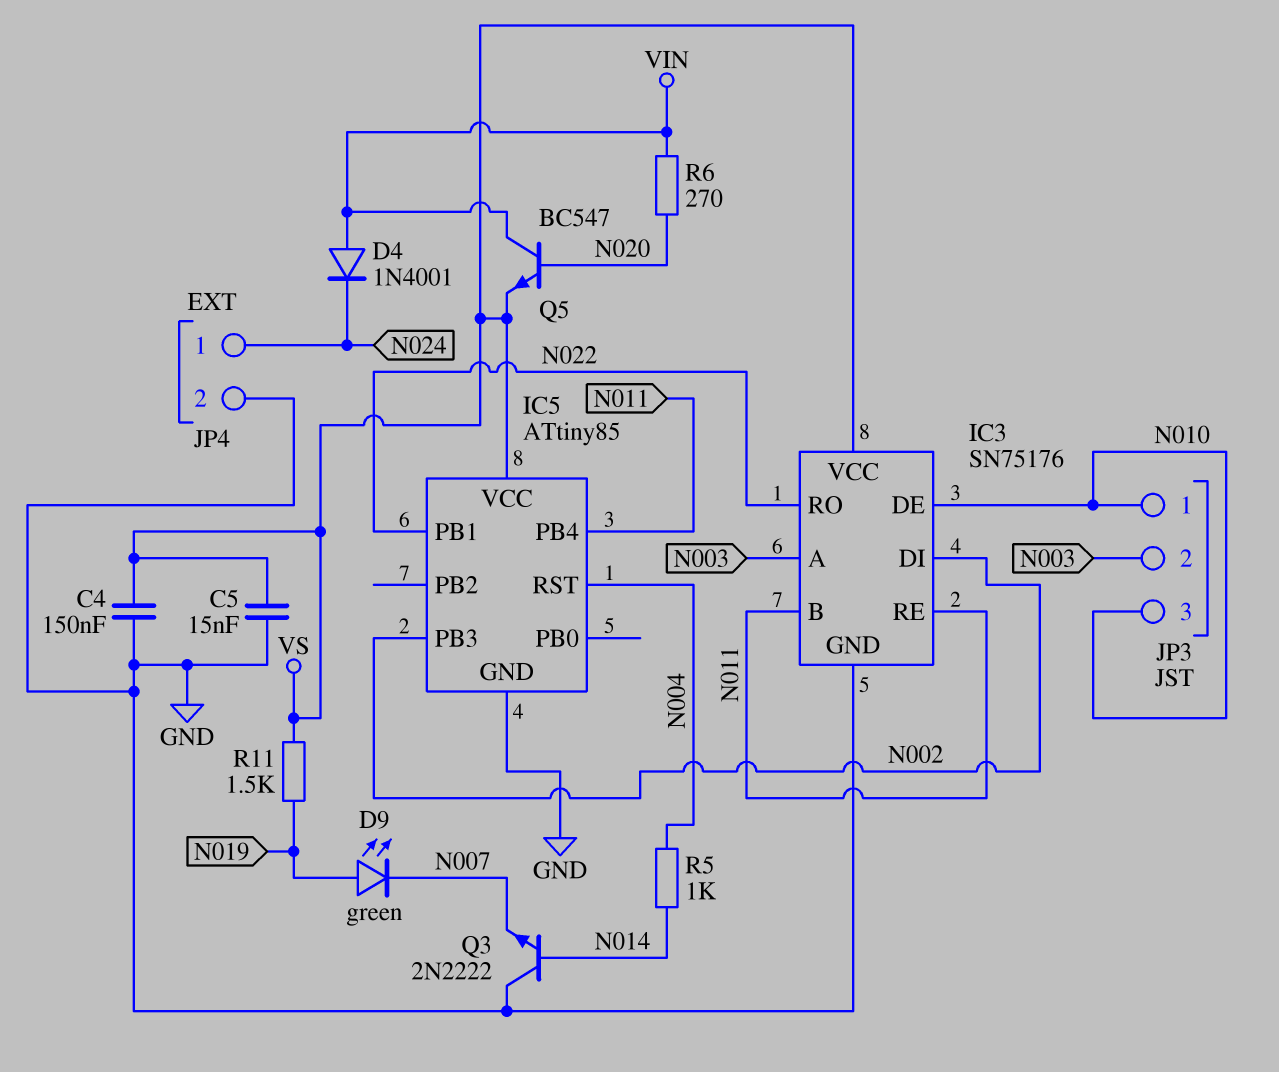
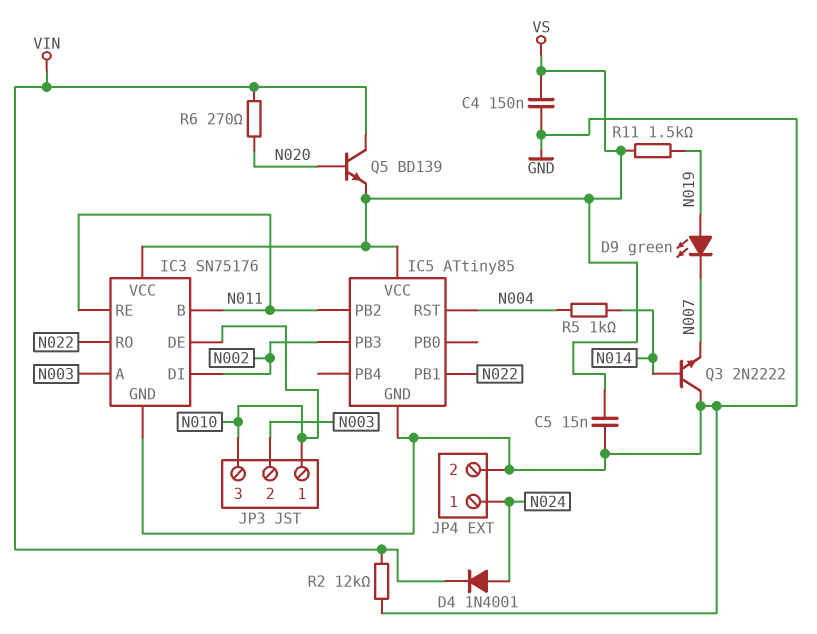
D4: diode 1N4001 (A VIN, K N024) -> diode 1N4001 (A N024, K VIN)
IC5 pin PB2: none -> N011
IC5 pin PB4: N011 -> none
Q5: NPN BC547 (B N020, C VIN, E VS) -> NPN BD139 (B N020, C VIN, E VS)
R2: none -> 12k (GND, VIN)

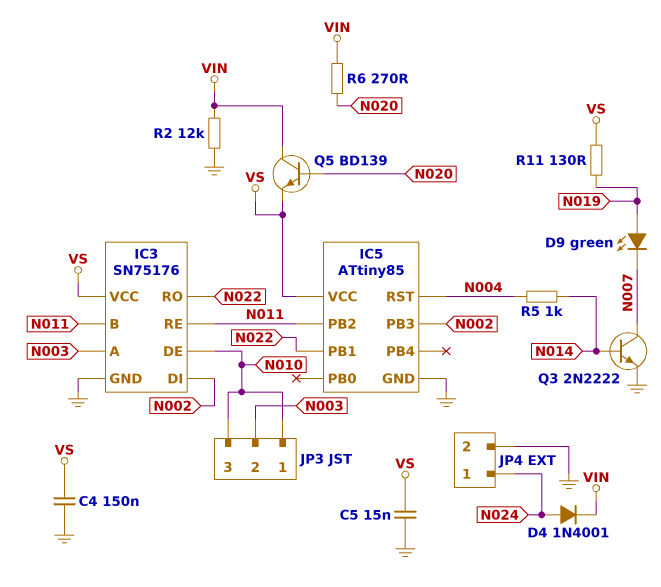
Q3: NPN 2N2222 (B N014, C GND, E N007) -> NPN 2N2222 (B N014, C N007, E GND)
R11: 1.5k (N019, VS) -> 130 (N019, VS)

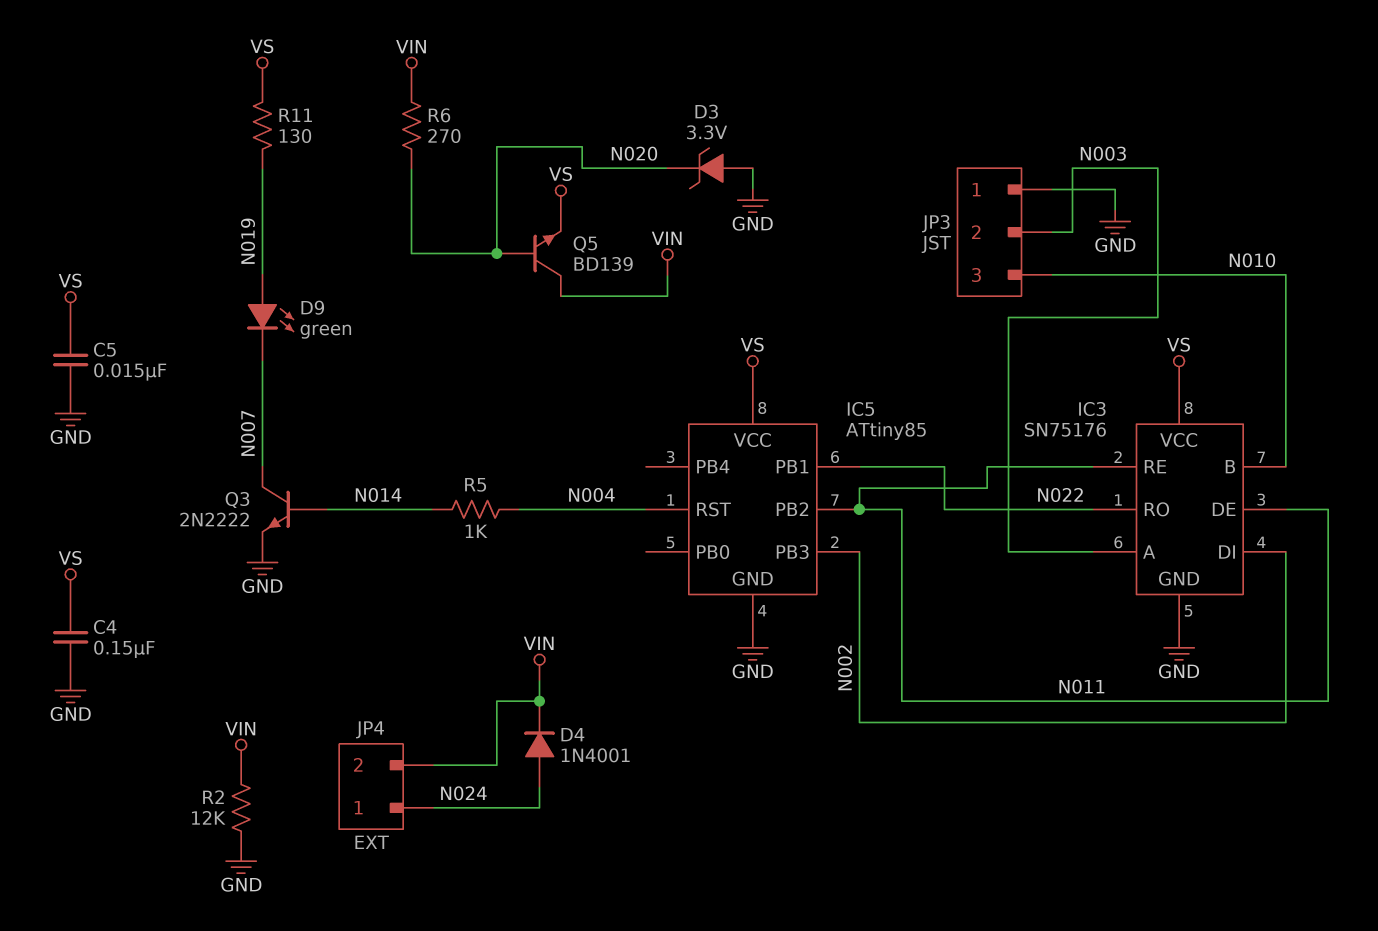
D3: none -> zener 3.3V (A GND, K N020)
IC3 pin B: N011 -> N010
IC3 pin DE: N010 -> N011
JP3 pin 1: N010 -> GND
JP4 pin 2: GND -> VIN

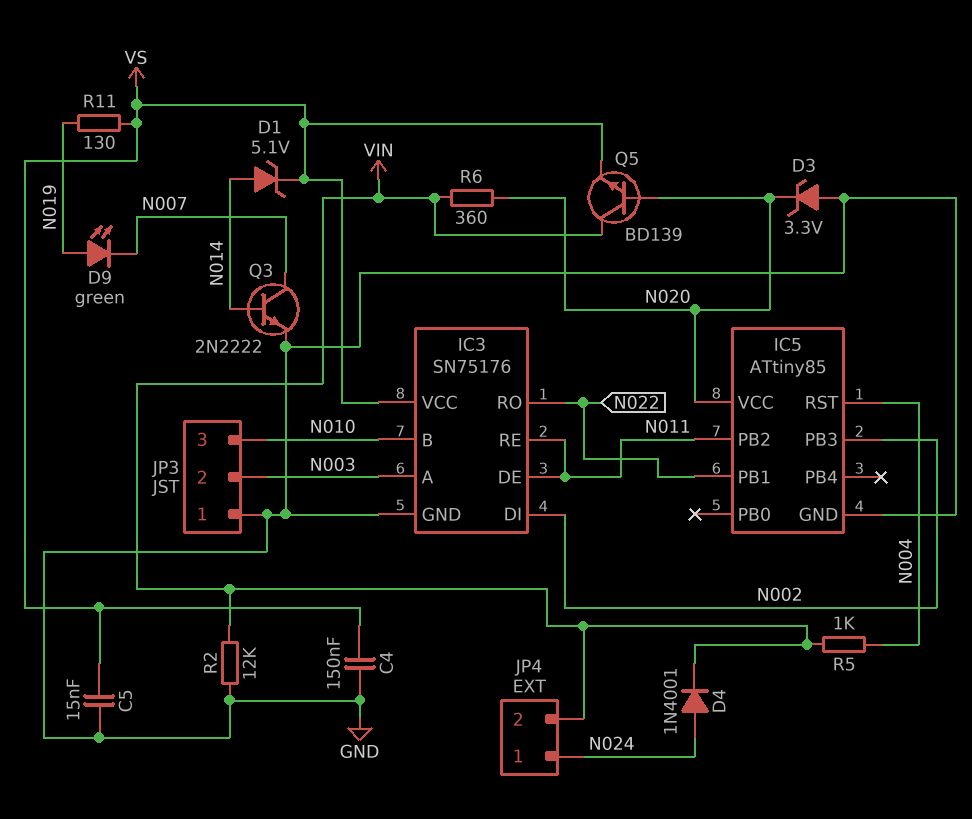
D1: none -> zener 5.1V (A N014, K VS)
IC5 pin VCC: VS -> N020
R5: 1k (N004, N014) -> 1k (N004, VIN)
R6: 270 (N020, VIN) -> 360 (N020, VIN)

